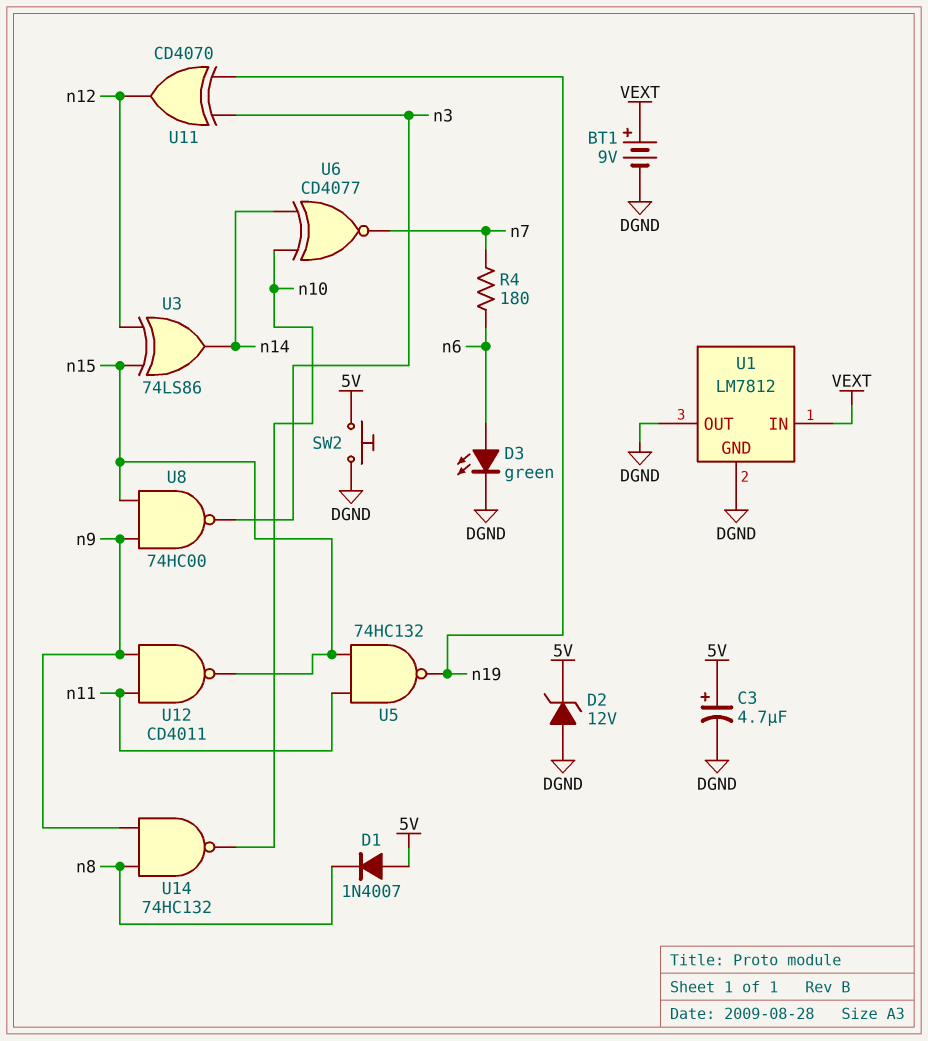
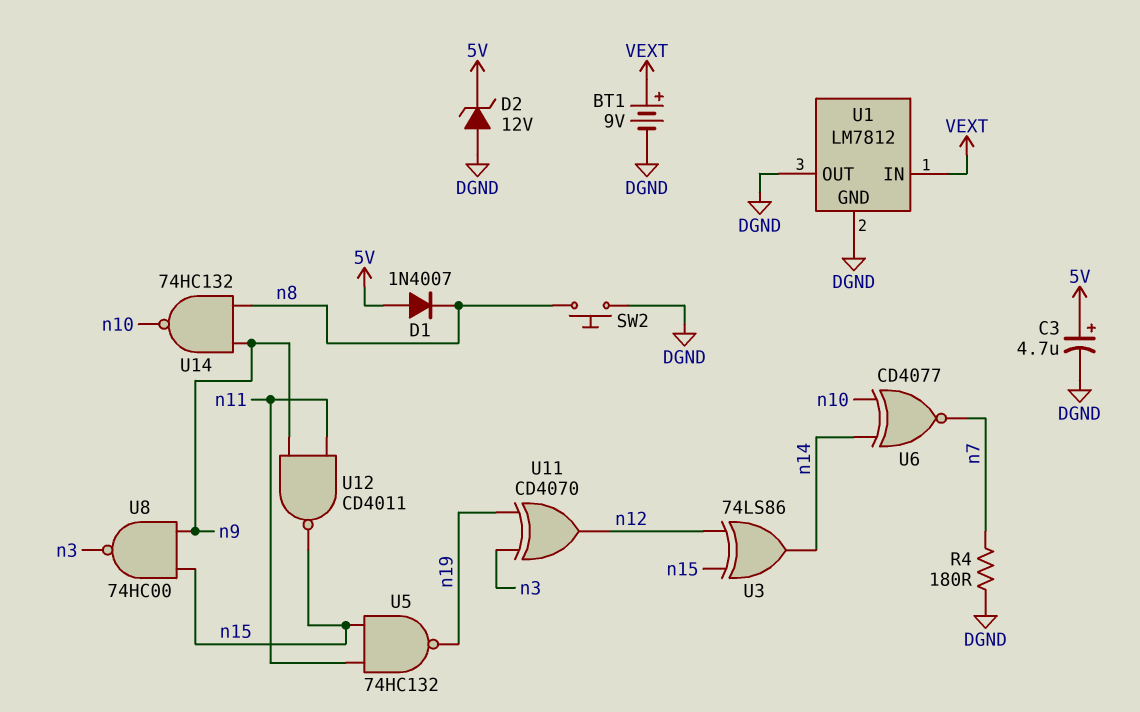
D3: LED green (A n6, K DGND) -> none
R4: 180 (n6, n7) -> 180 (DGND, n7)
SW2: button (5V, DGND) -> button (DGND, n8)

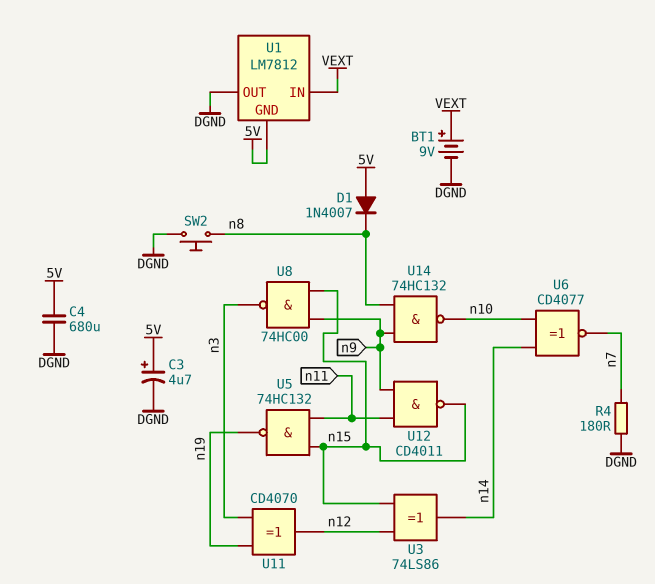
C4: none -> 680uF (5V, DGND)
D2: zener 12V (A DGND, K 5V) -> none
U1 pin GND: DGND -> 5V

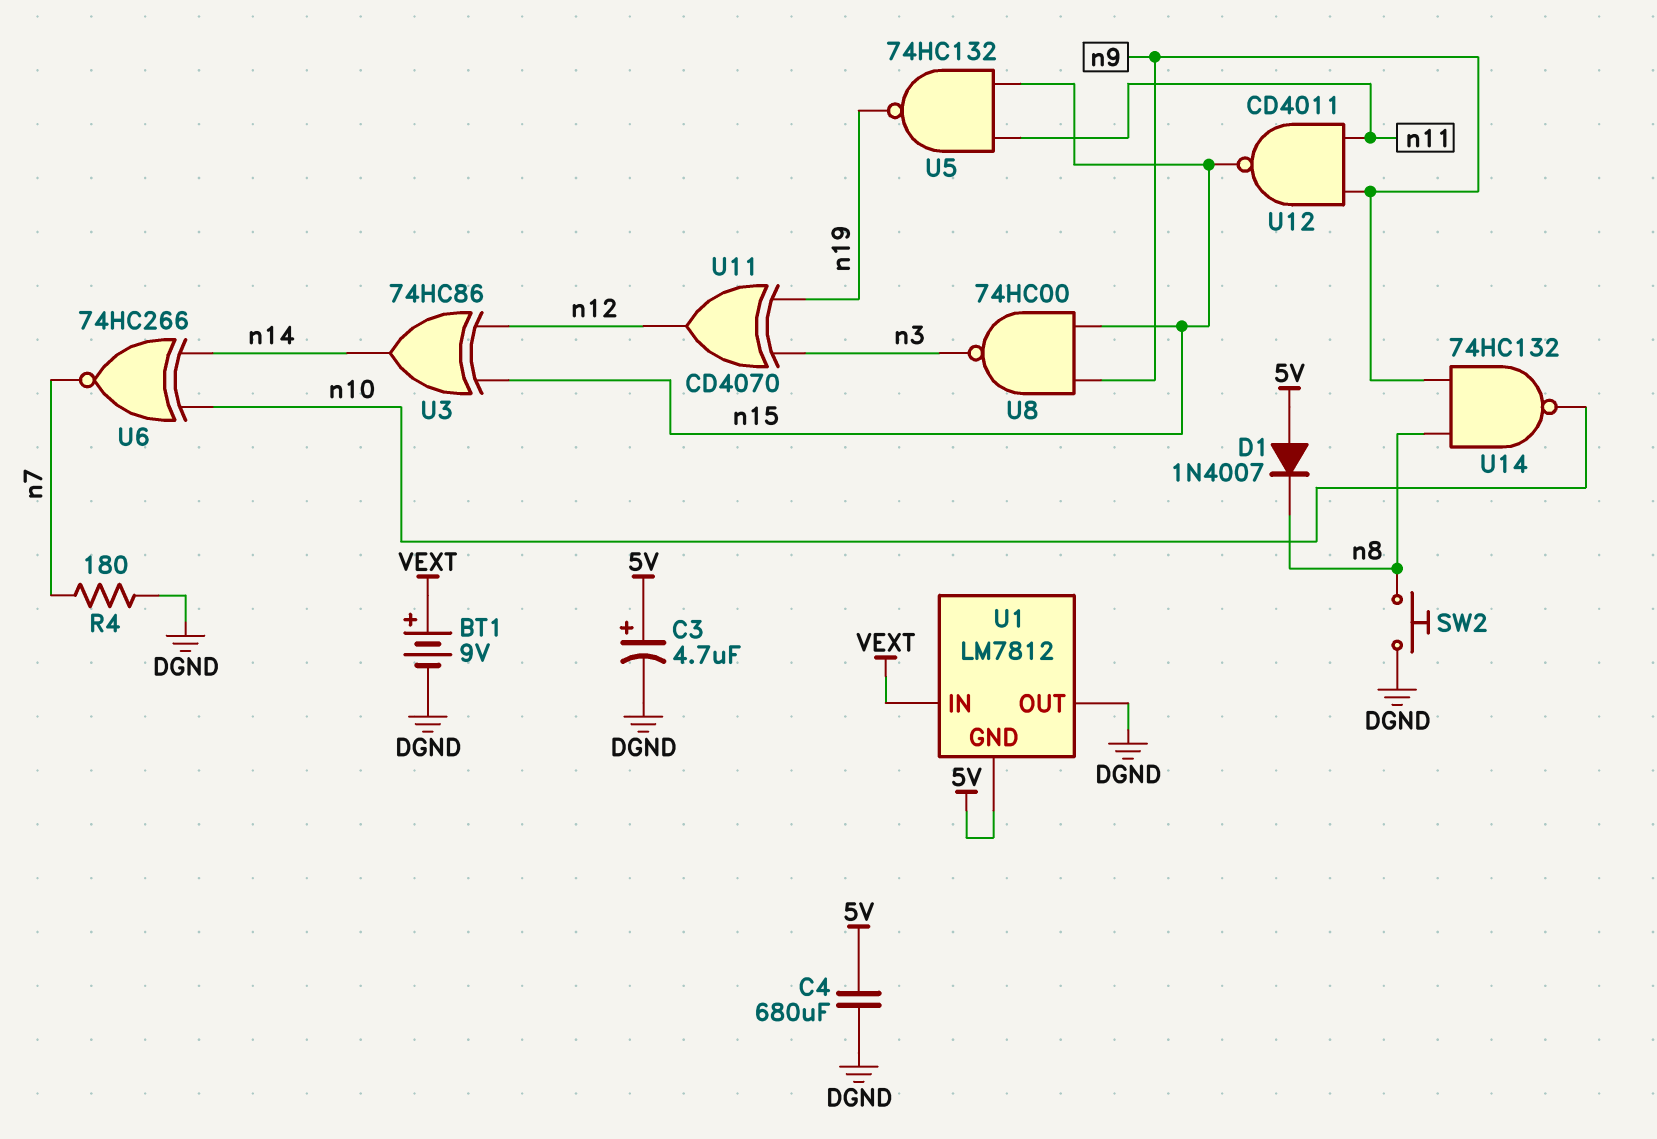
U3: XOR 74LS86 (in n12, in n15, out n14) -> XOR 74HC86 (in n12, in n15, out n14)
U6: XNOR CD4077 (in n10, in n14, out n7) -> XNOR 74HC266 (in n10, in n14, out n7)

